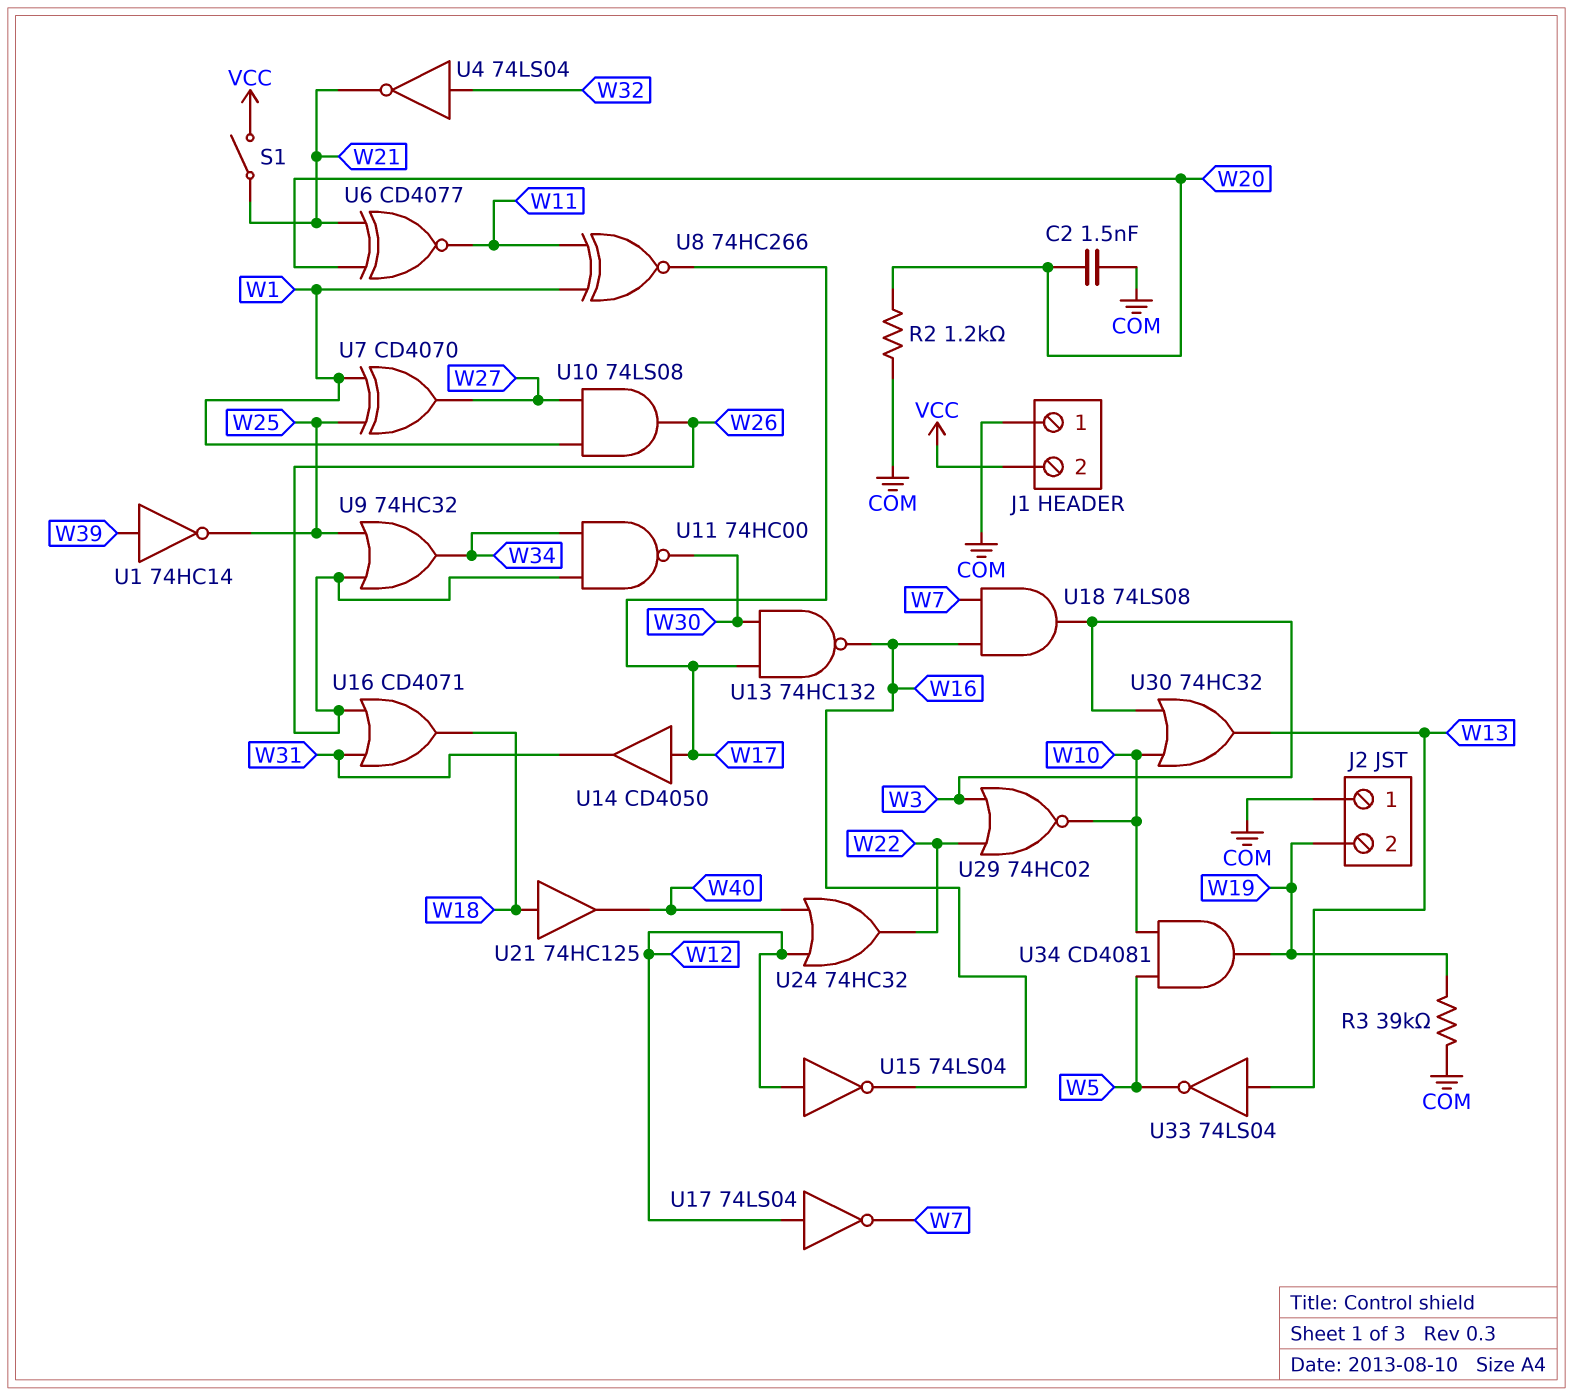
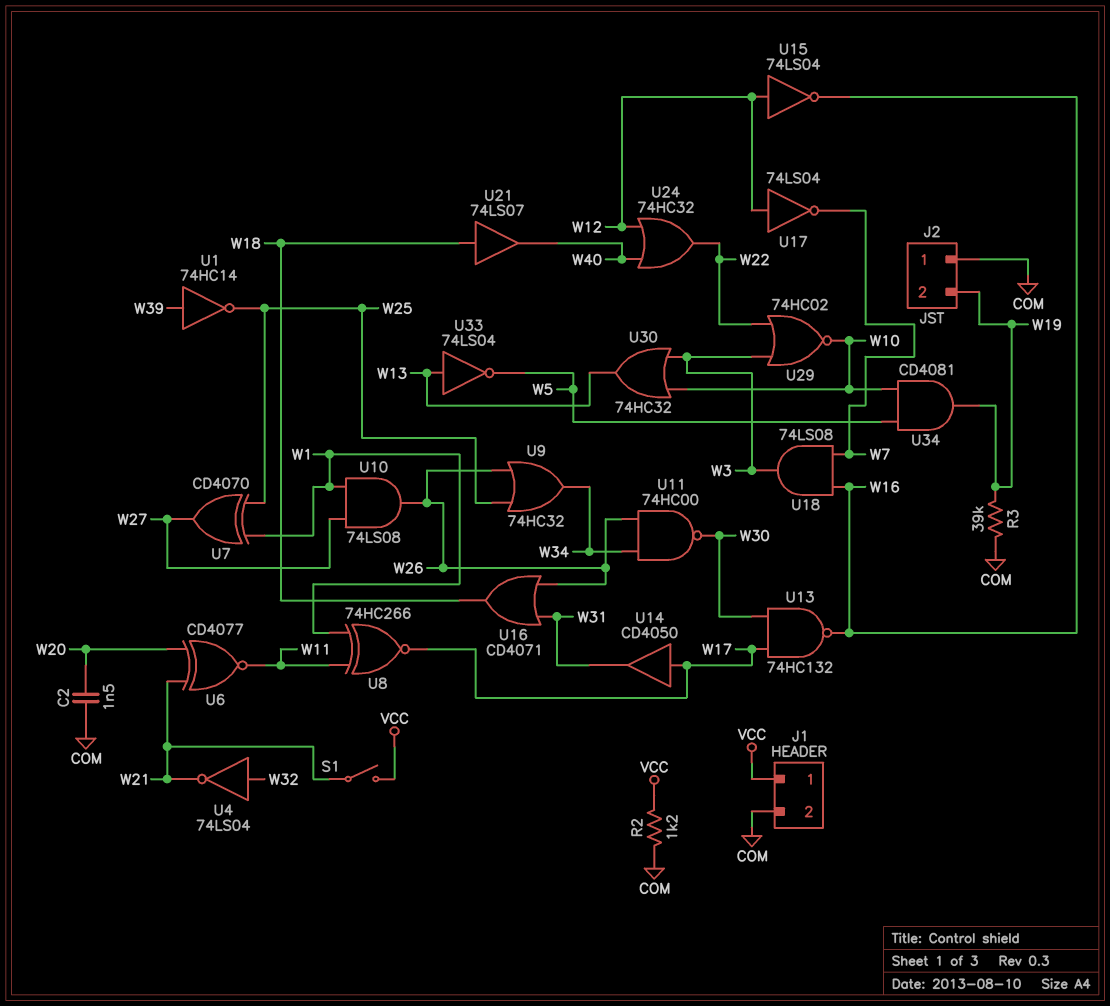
J1 pin 1: COM -> VCC
J1 pin 2: VCC -> COM
R2: 1.2k (COM, W20) -> 1.2k (COM, VCC)
U21: buffer 74HC125 (in W18, out W40) -> buffer 74LS07 (in W18, out W40)

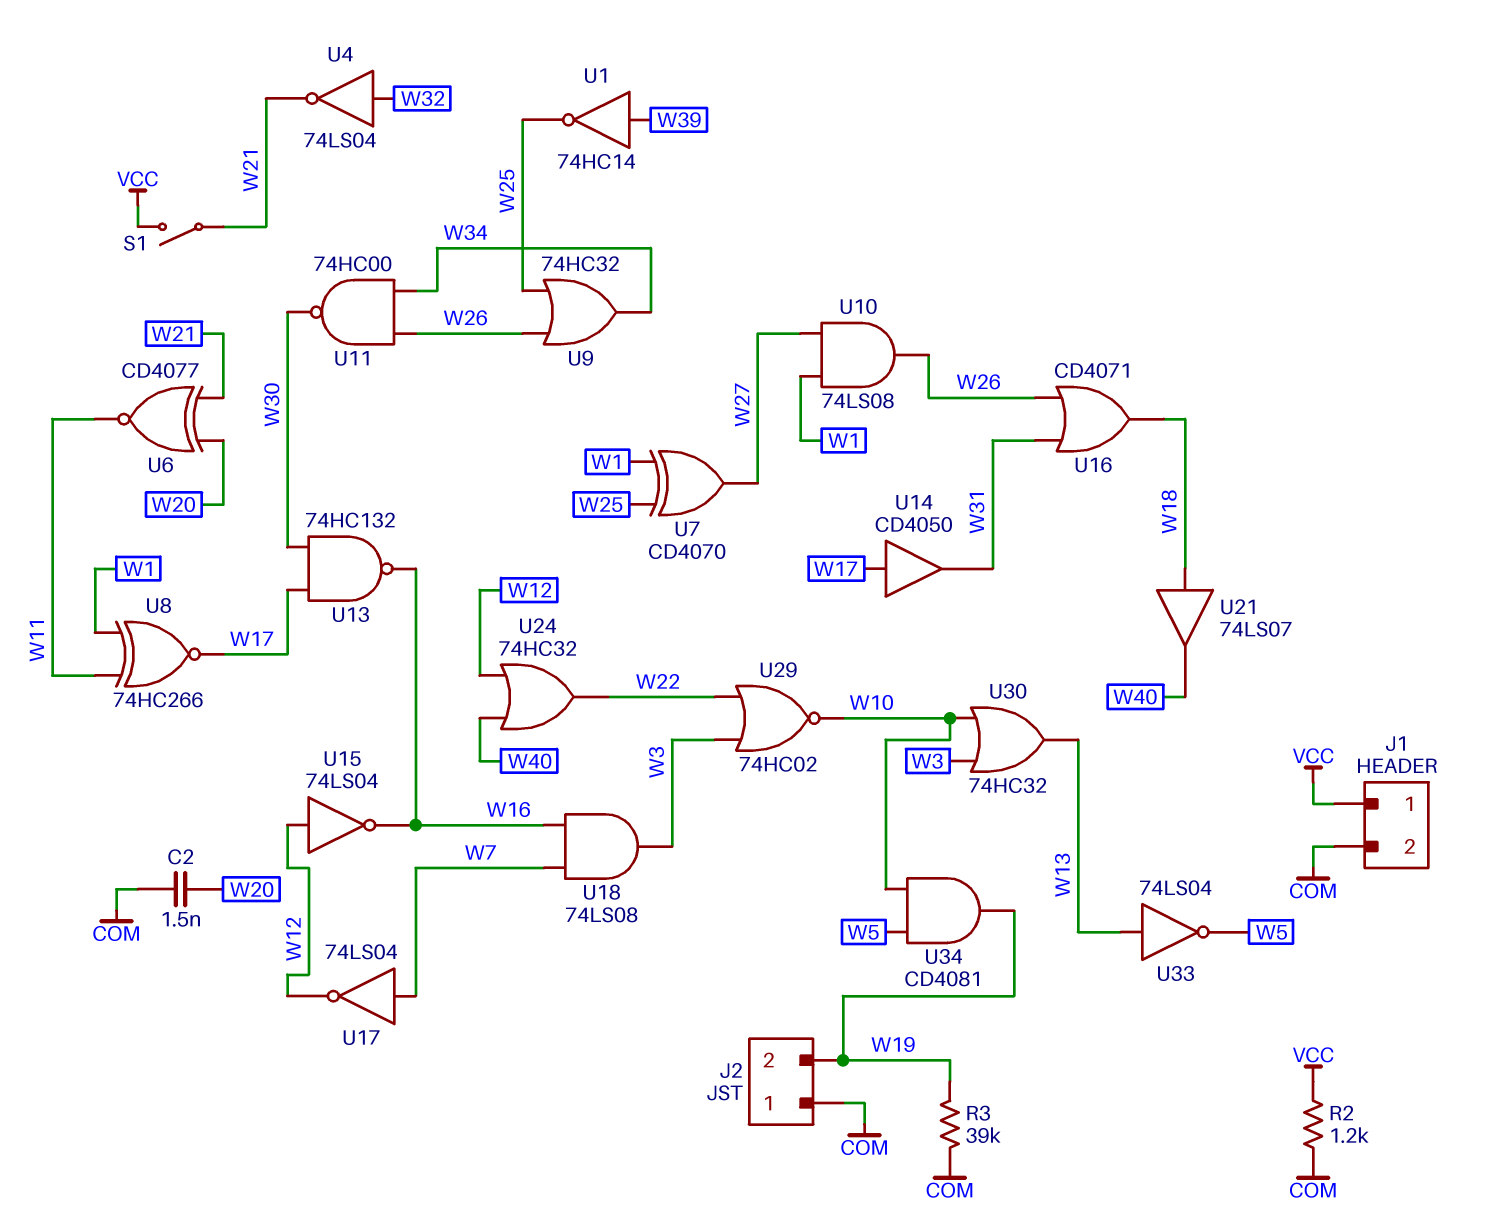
U17: NOT 74LS04 (in W12, out W7) -> NOT 74LS04 (in W7, out W12)

